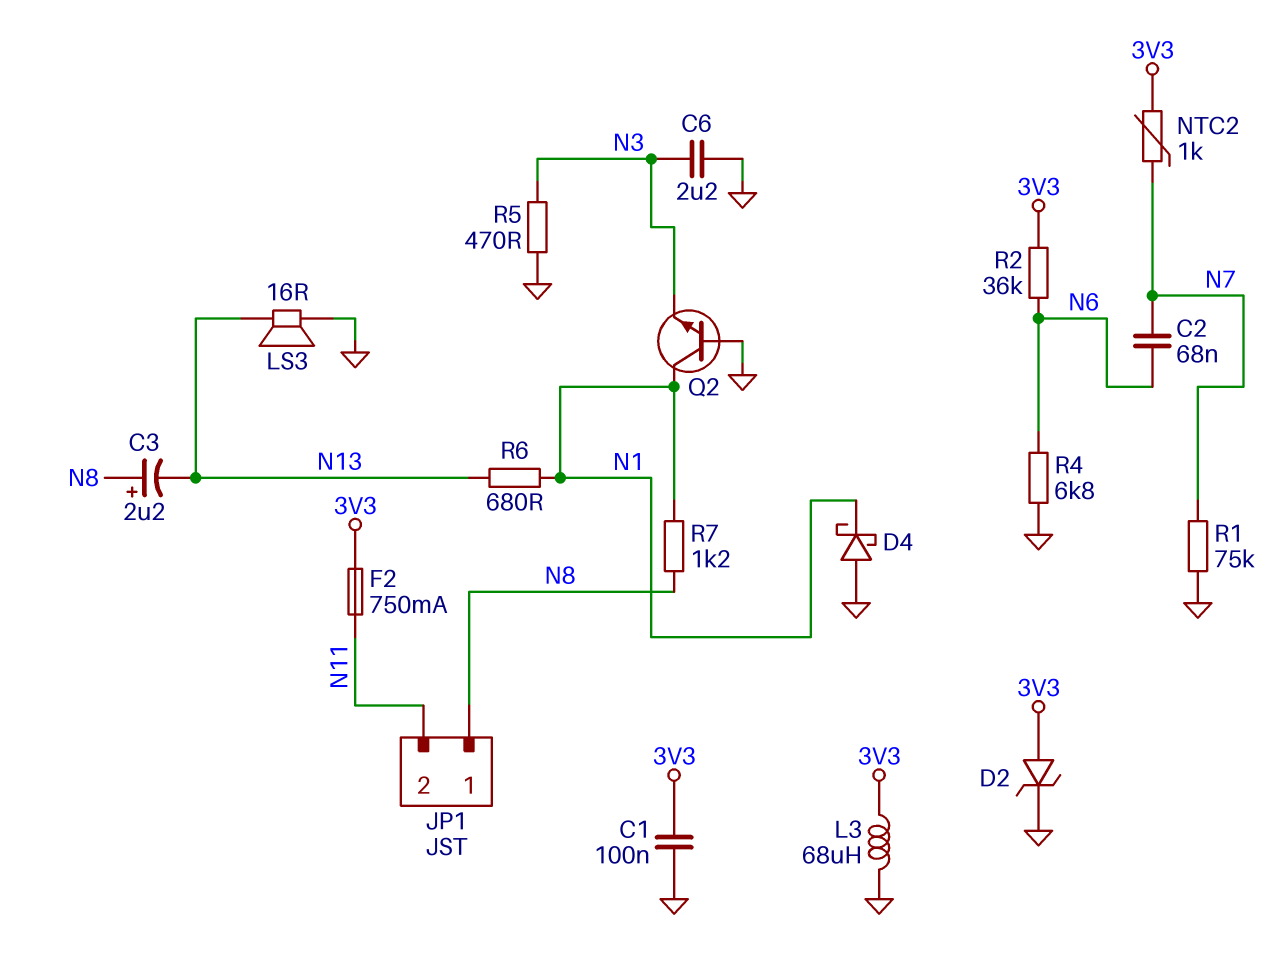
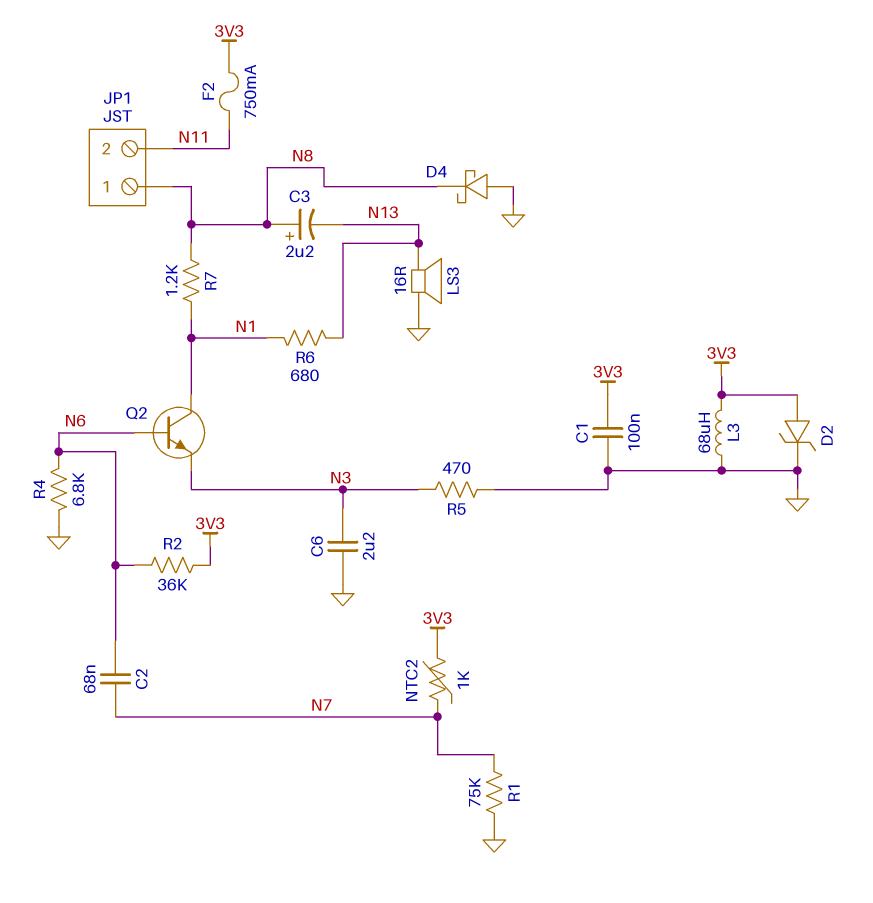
D4: schottky (A GND, K N1) -> schottky (A GND, K N8)
Q2: NPN (B GND, C N1, E N3) -> NPN (B N6, C N1, E N3)

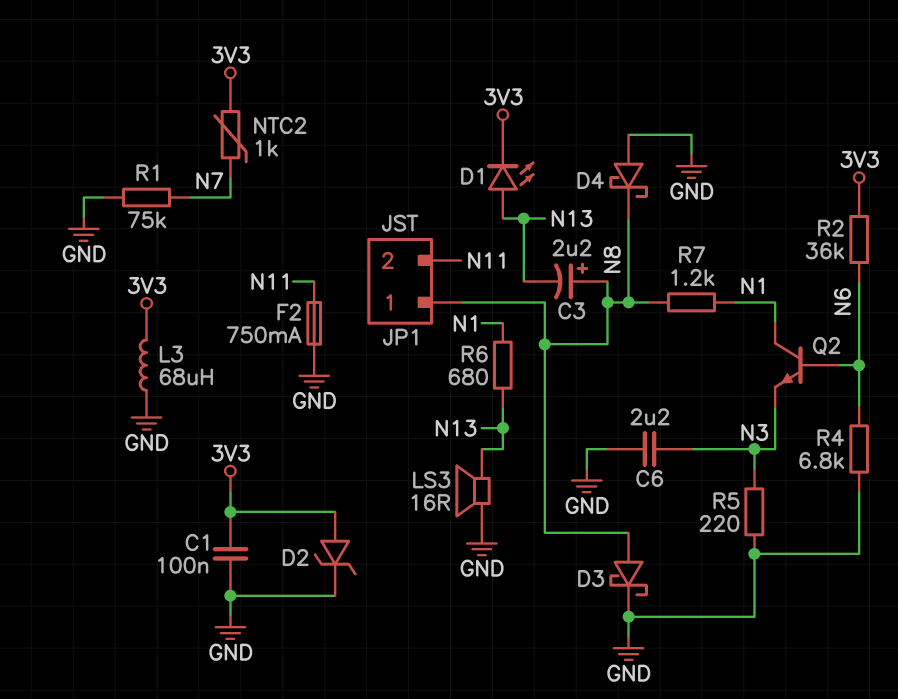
C2: 68nF (N6, N7) -> none
D1: none -> LED (A N13, K 3V3)
D3: none -> schottky (A N8, K GND)
F2: 750mA (3V3, N11) -> 750mA (GND, N11)
R5: 470 (GND, N3) -> 220 (GND, N3)

